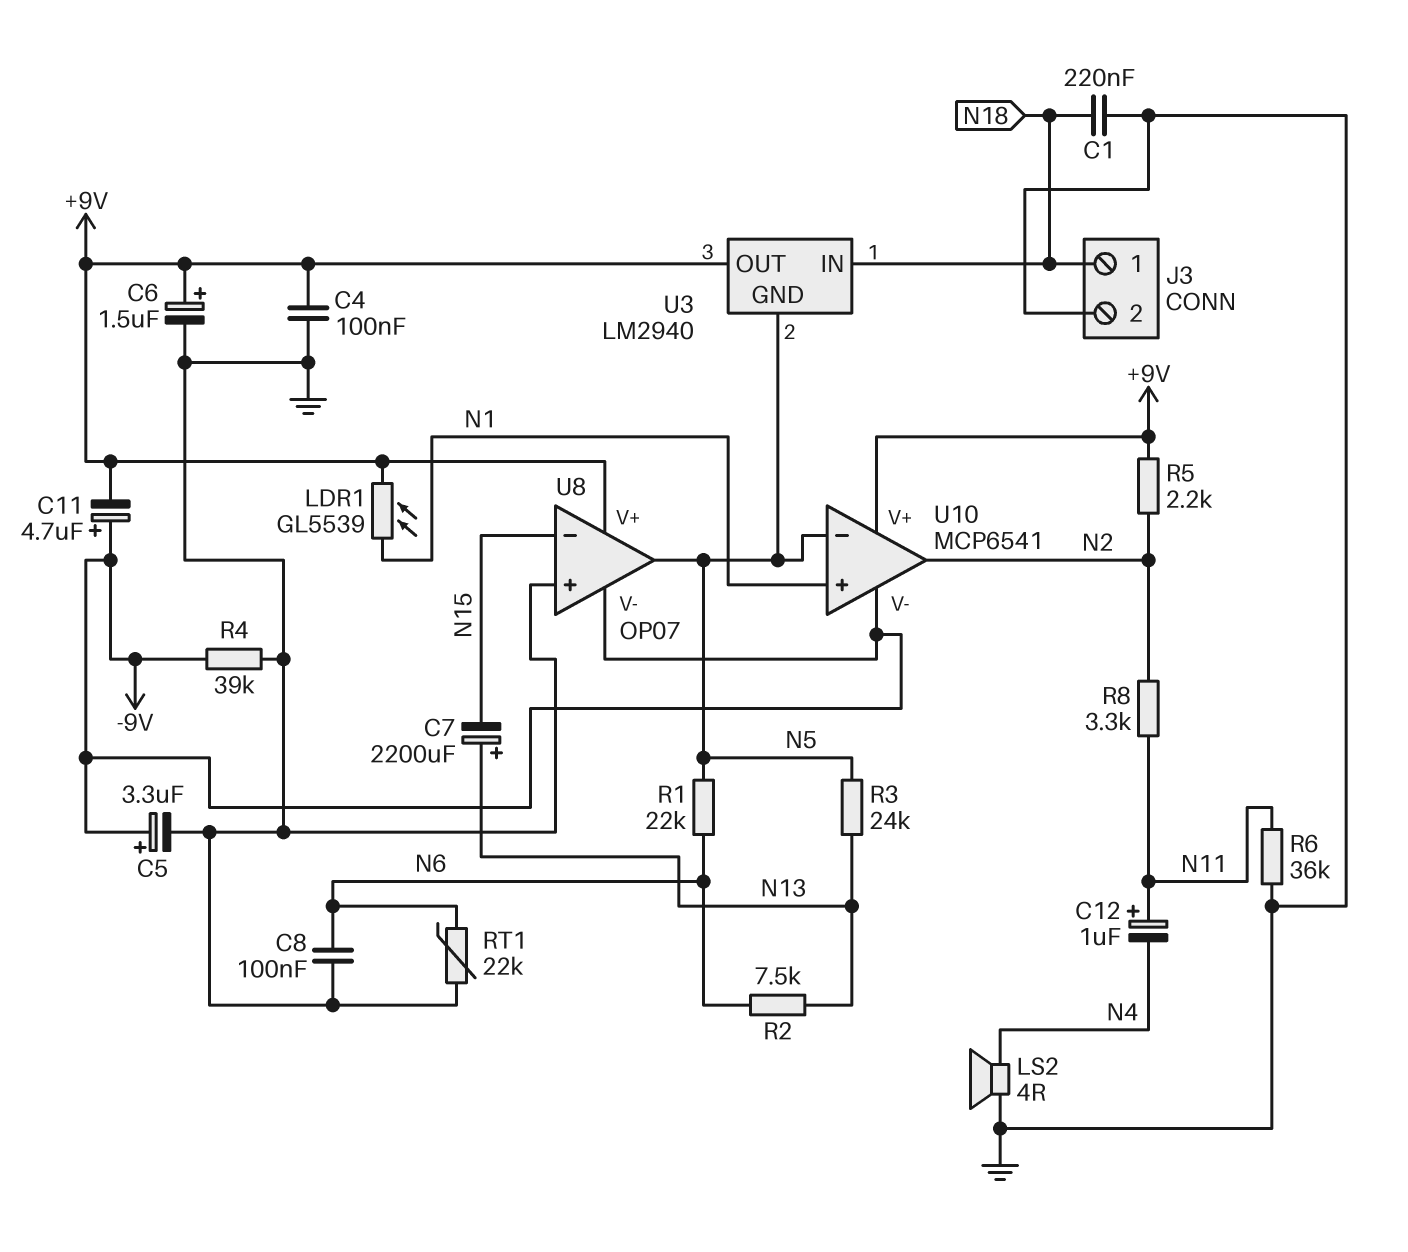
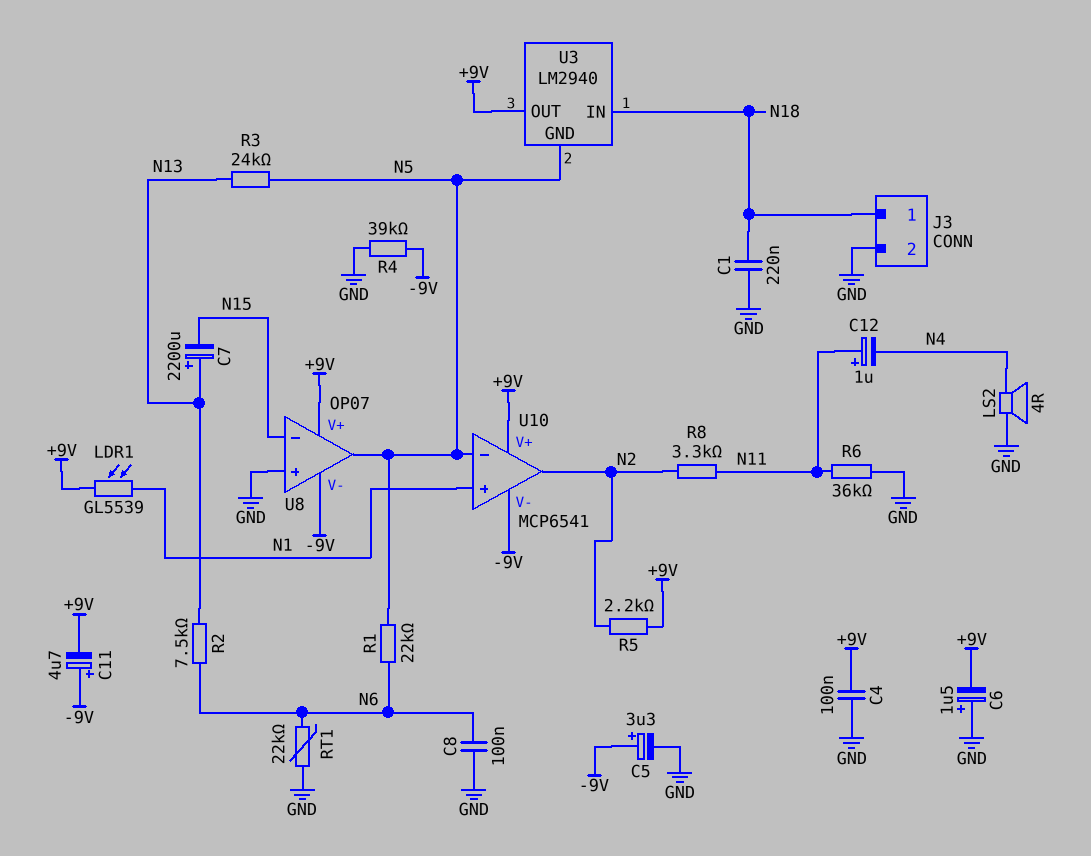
C6: 1.5uF (plus +9V, minus GND) -> 1.5uF (plus GND, minus +9V)

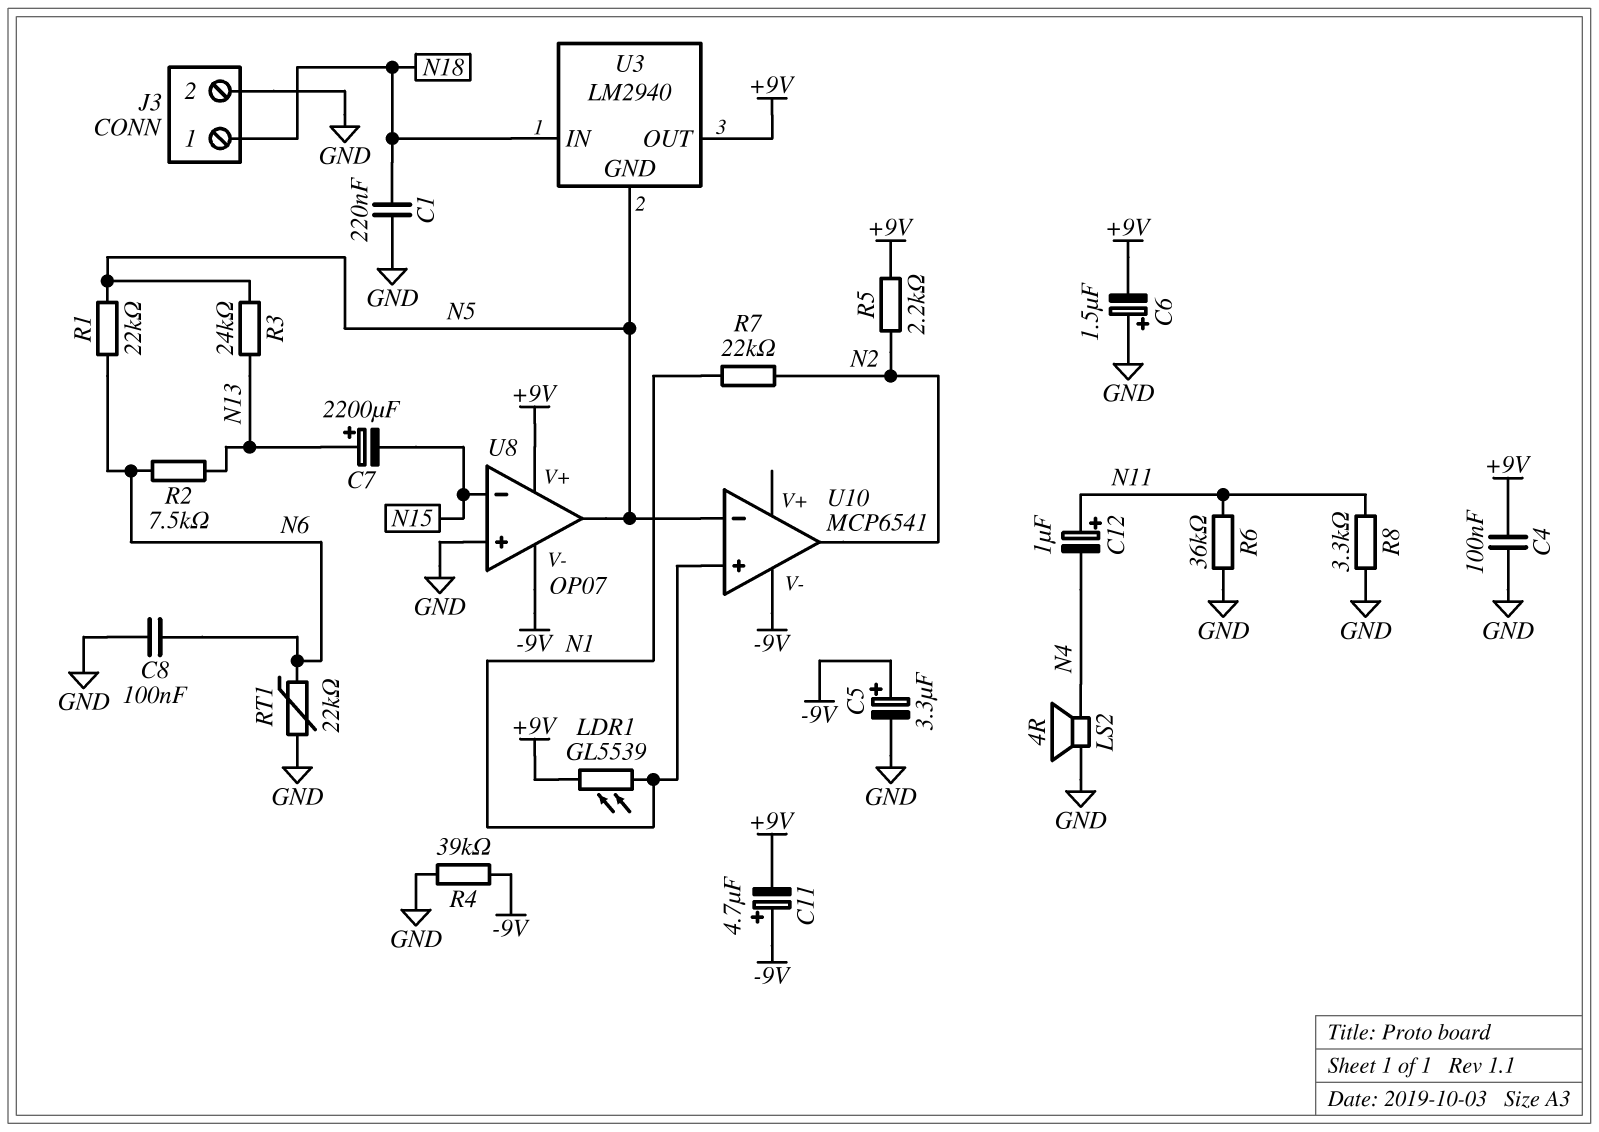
R7: none -> 22k (N1, N2)
R8: 3.3k (N2, N11) -> 3.3k (GND, N11)
U10 pin V+: +9V -> none

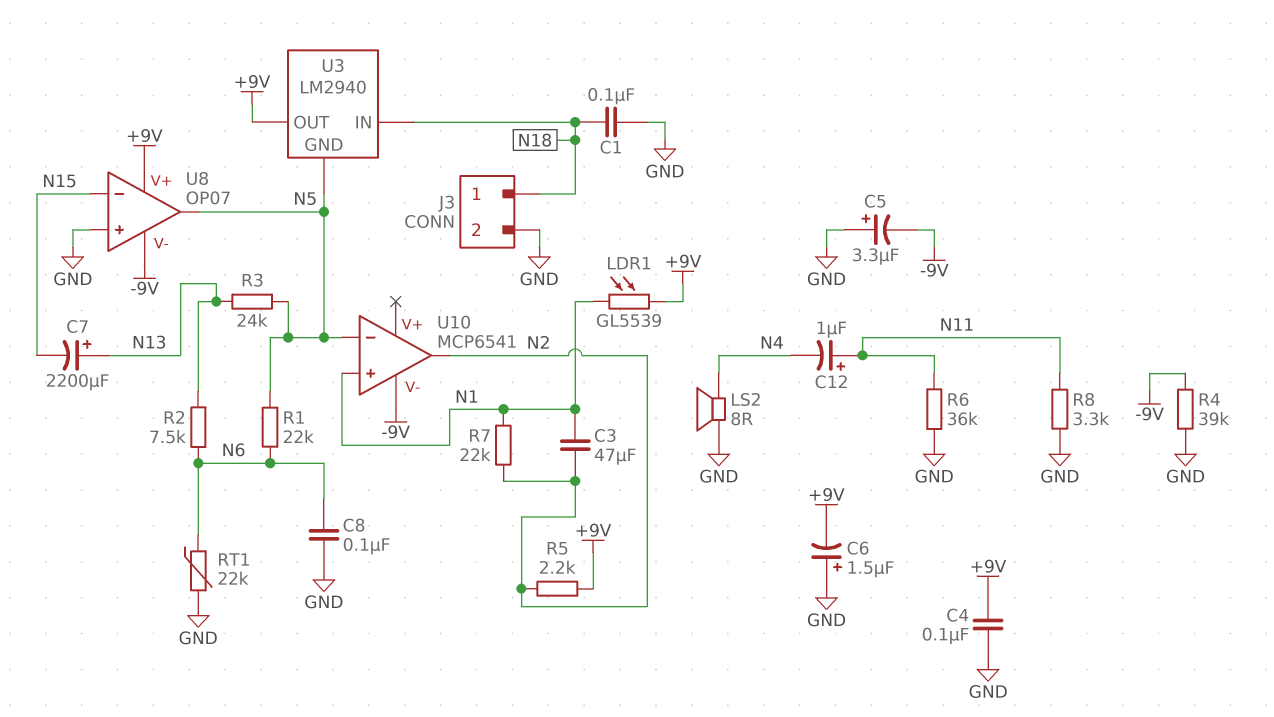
C1: 220nF (GND, N18) -> 100nF (GND, N18)
C3: none -> 47uF (N1, N2)
C5: 3.3uF (plus -9V, minus GND) -> 3.3uF (plus GND, minus -9V)
C11: 4.7uF (plus -9V, minus +9V) -> none
LS2: speaker 4R (GND, N4) -> speaker 8R (GND, N4)

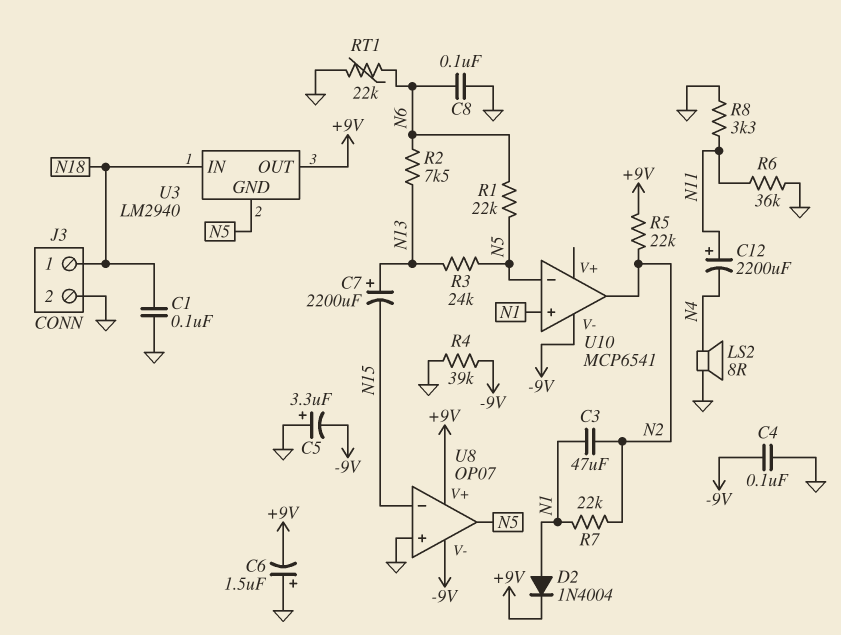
C4: 100nF (+9V, GND) -> 100nF (-9V, GND)
C12: 1uF (plus N11, minus N4) -> 2200uF (plus N11, minus N4)
D2: none -> diode 1N4004 (A N1, K +9V)
LDR1: GL5539 (+9V, N1) -> none
R5: 2.2k (+9V, N2) -> 22k (+9V, N2)

